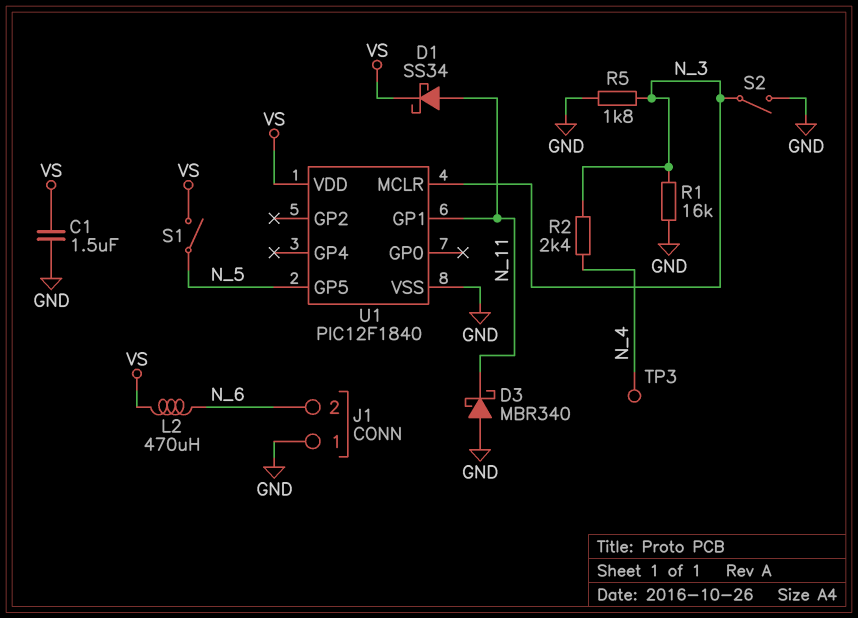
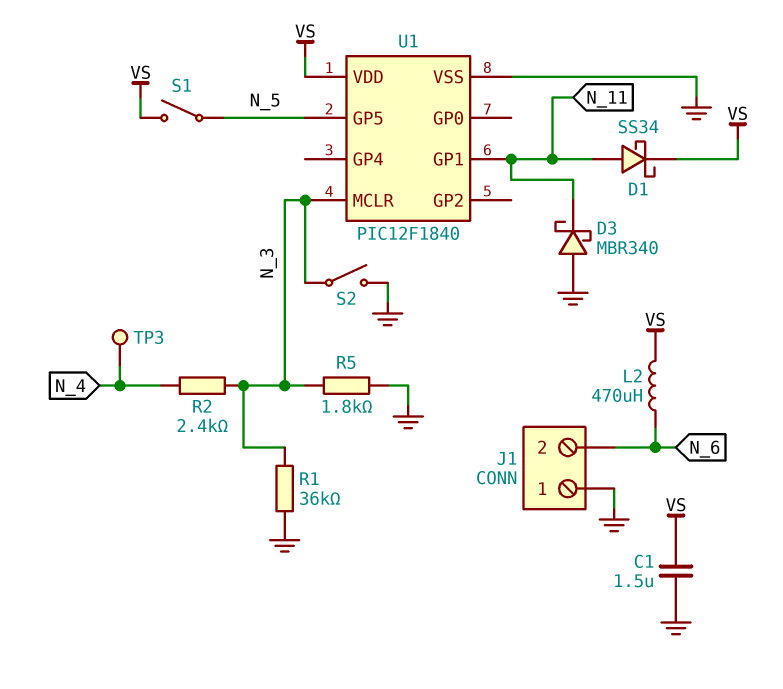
R1: 16k (GND, N_3) -> 36k (GND, N_3)

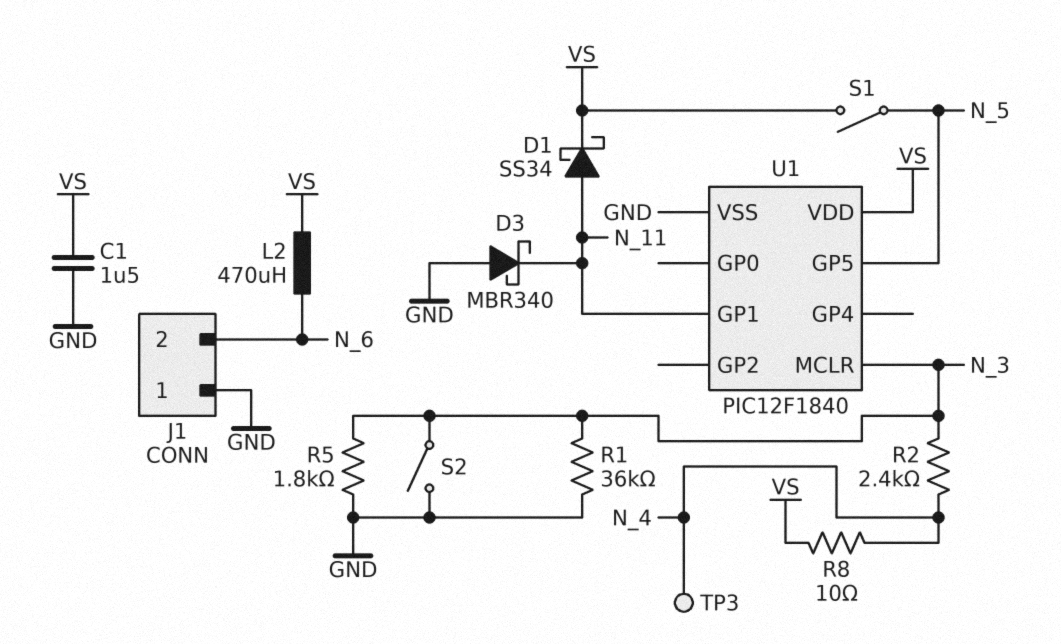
R8: none -> 10 (N_4, VS)

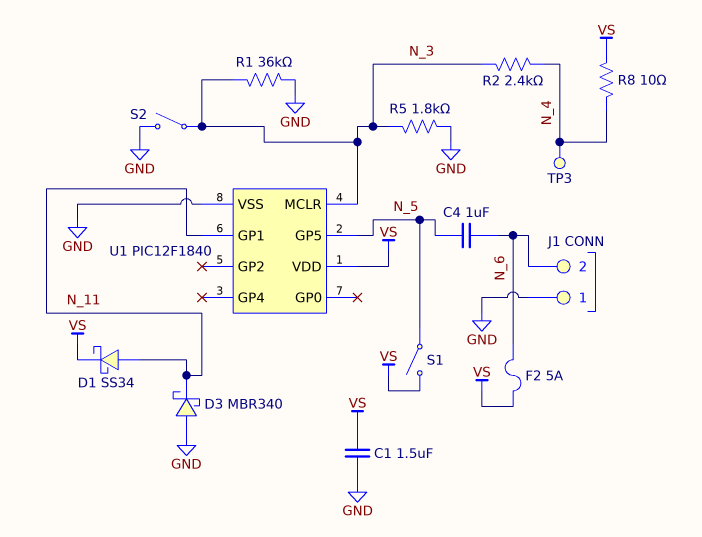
C4: none -> 1uF (N_5, N_6)
F2: none -> 5A (N_6, VS)
L2: 470uH (N_6, VS) -> none

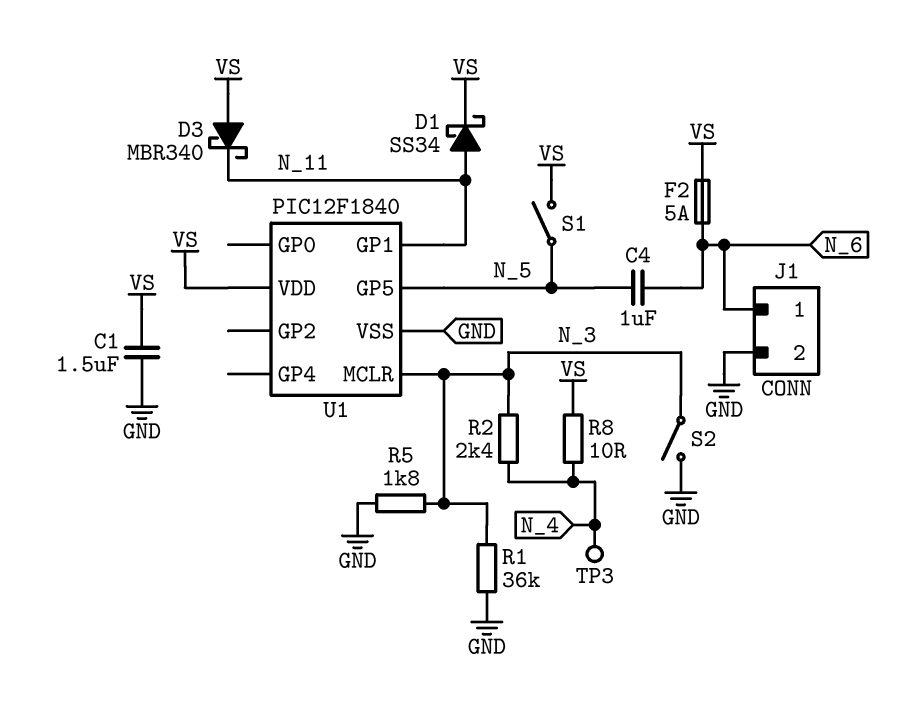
D3: schottky MBR340 (A GND, K N_11) -> schottky MBR340 (A VS, K N_11)
J1 pin 1: GND -> N_6
J1 pin 2: N_6 -> GND

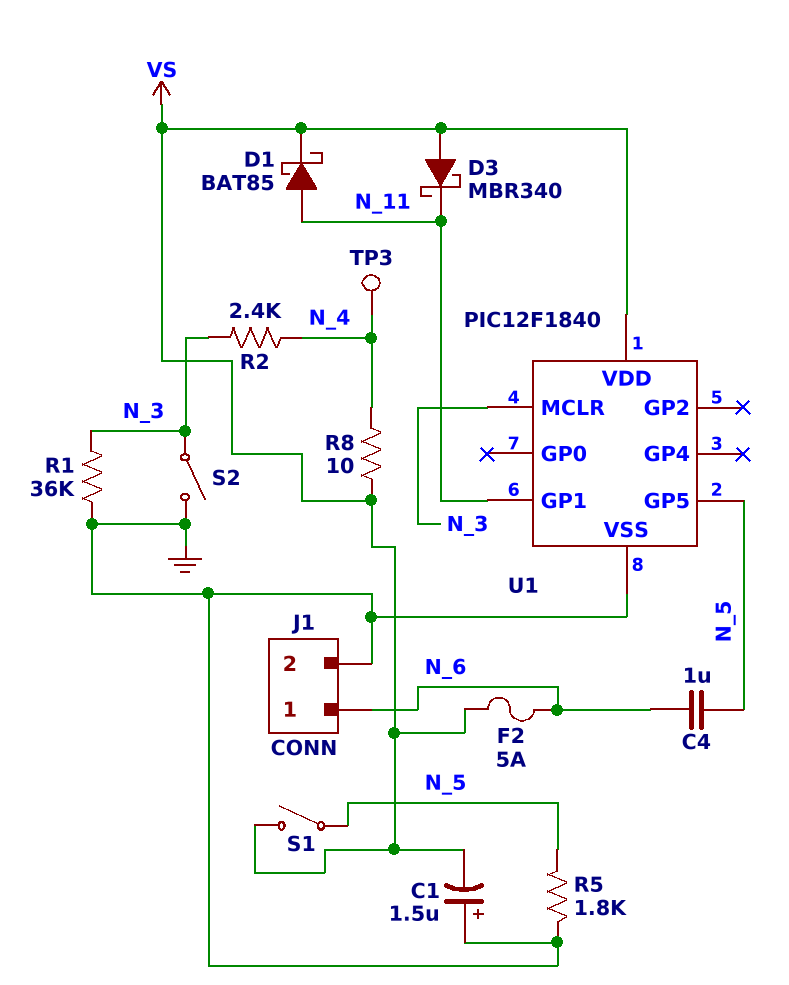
C1: 1.5uF (GND, VS) -> 1.5uF (plus GND, minus VS)
D1: schottky SS34 (A N_11, K VS) -> schottky BAT85 (A N_11, K VS)
R5: 1.8k (GND, N_3) -> 1.8k (GND, N_5)

